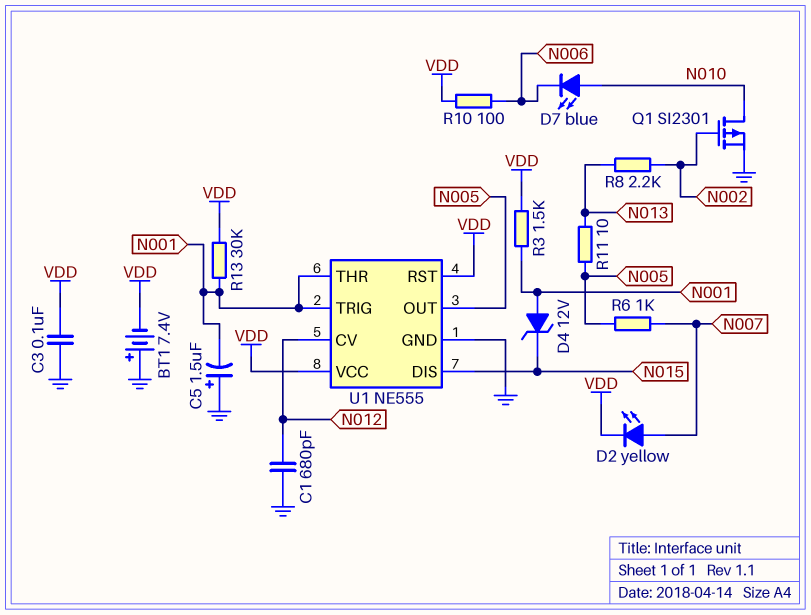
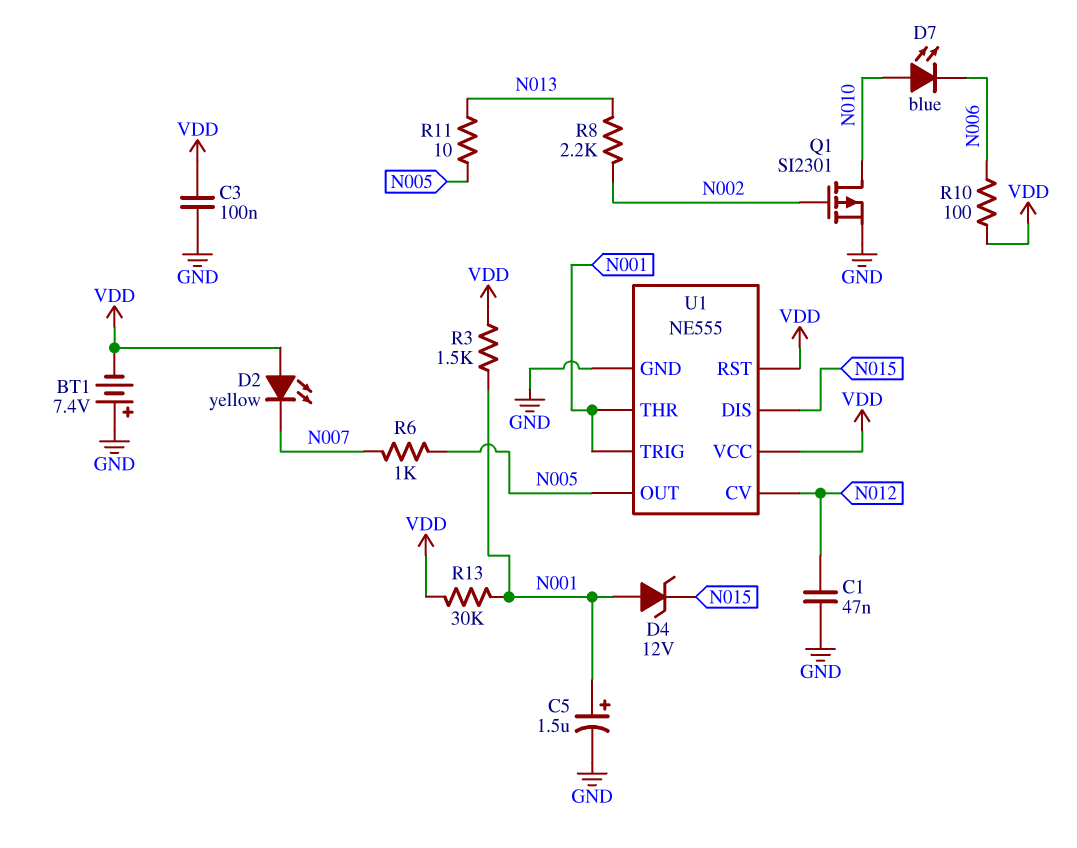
C1: 680pF (GND, N012) -> 47nF (GND, N012)
C5: 1.5uF (plus GND, minus N001) -> 1.5uF (plus N001, minus GND)
D2: LED yellow (A N007, K VDD) -> LED yellow (A VDD, K N007)

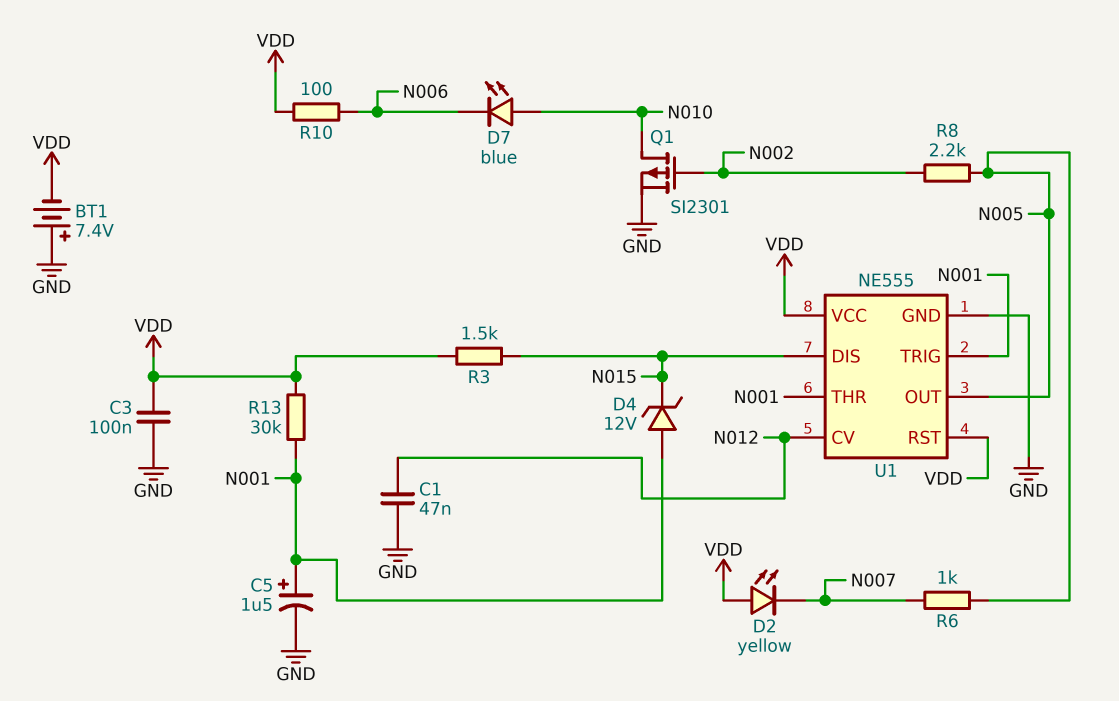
R3: 1.5k (N001, VDD) -> 1.5k (N015, VDD)
R8: 2.2k (N002, N013) -> 2.2k (N002, N005)
R11: 10 (N005, N013) -> none

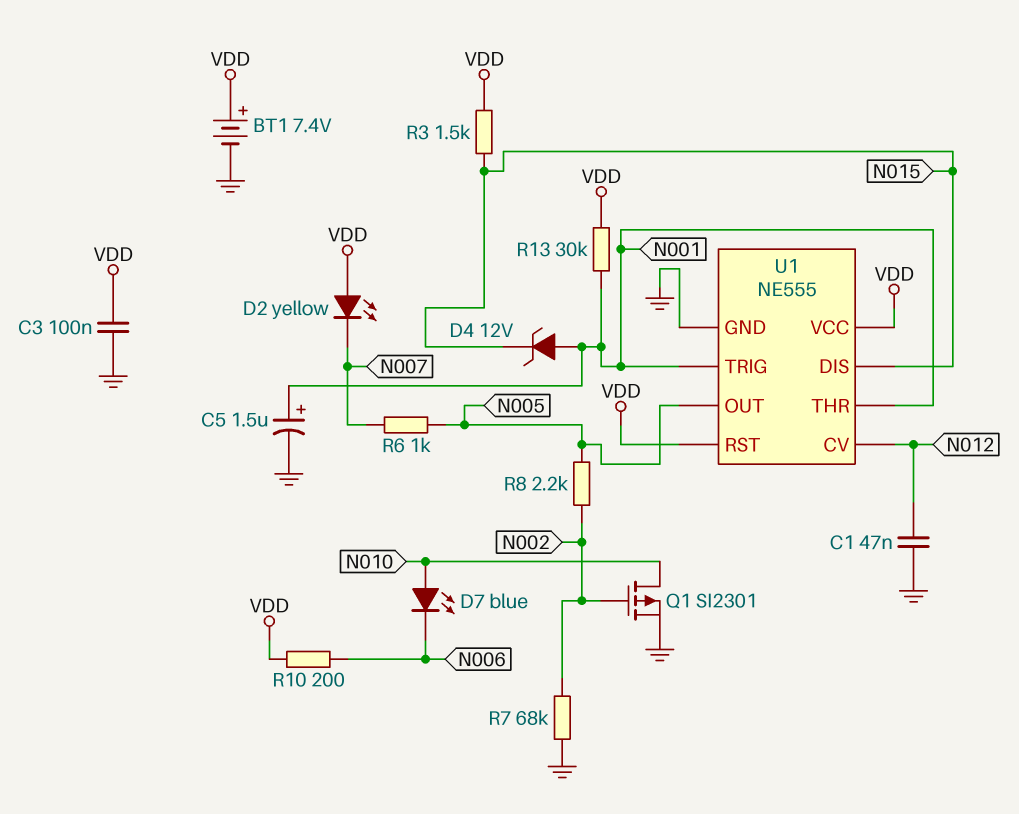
BT1: 7.4V (plus GND, minus VDD) -> 7.4V (plus VDD, minus GND)
R7: none -> 68k (GND, N002)
R10: 100 (N006, VDD) -> 200 (N006, VDD)

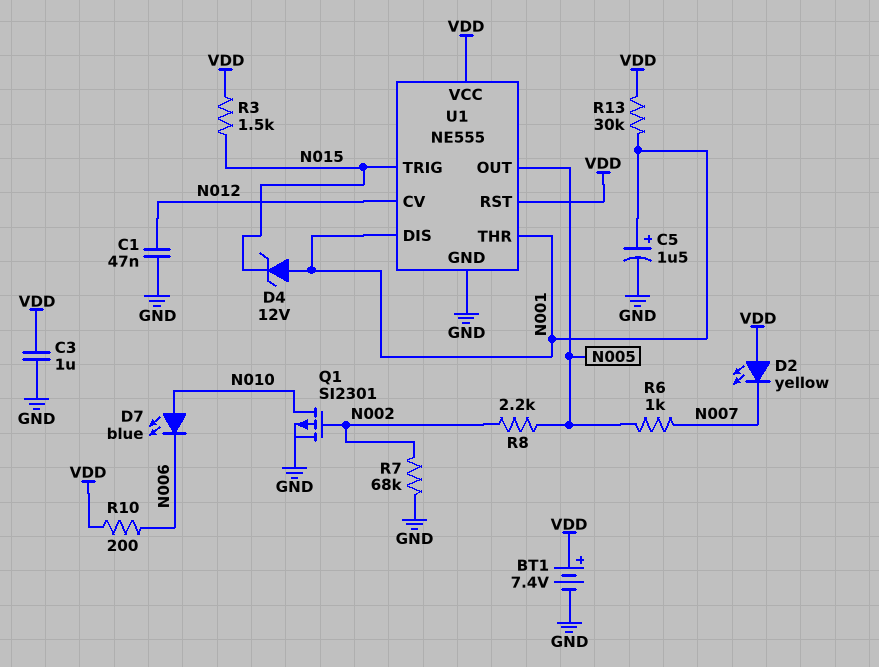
C3: 100nF (GND, VDD) -> 1uF (GND, VDD)
U1 pin DIS: N015 -> N001
U1 pin TRIG: N001 -> N015

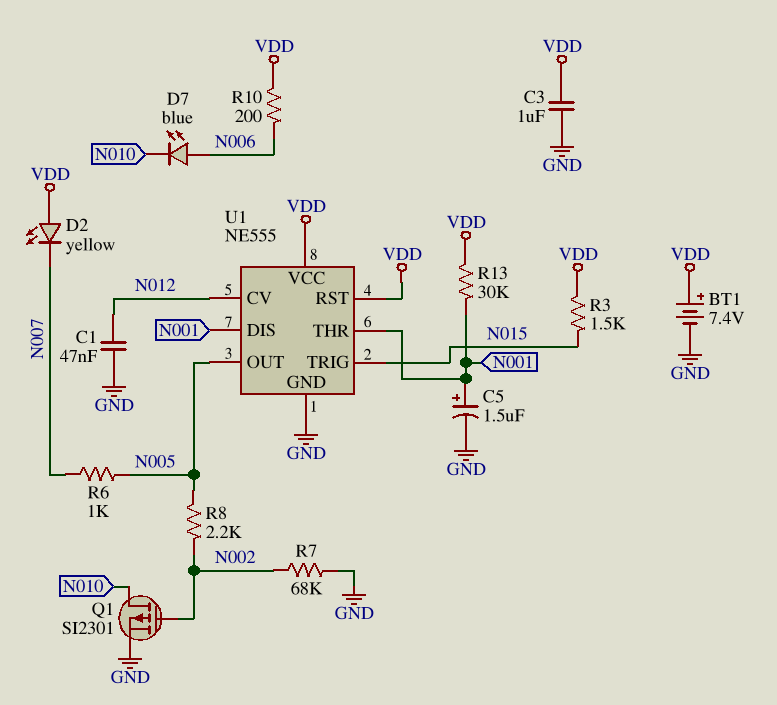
D4: zener 12V (A N001, K N015) -> none
D7: LED blue (A N010, K N006) -> LED blue (A N006, K N010)

